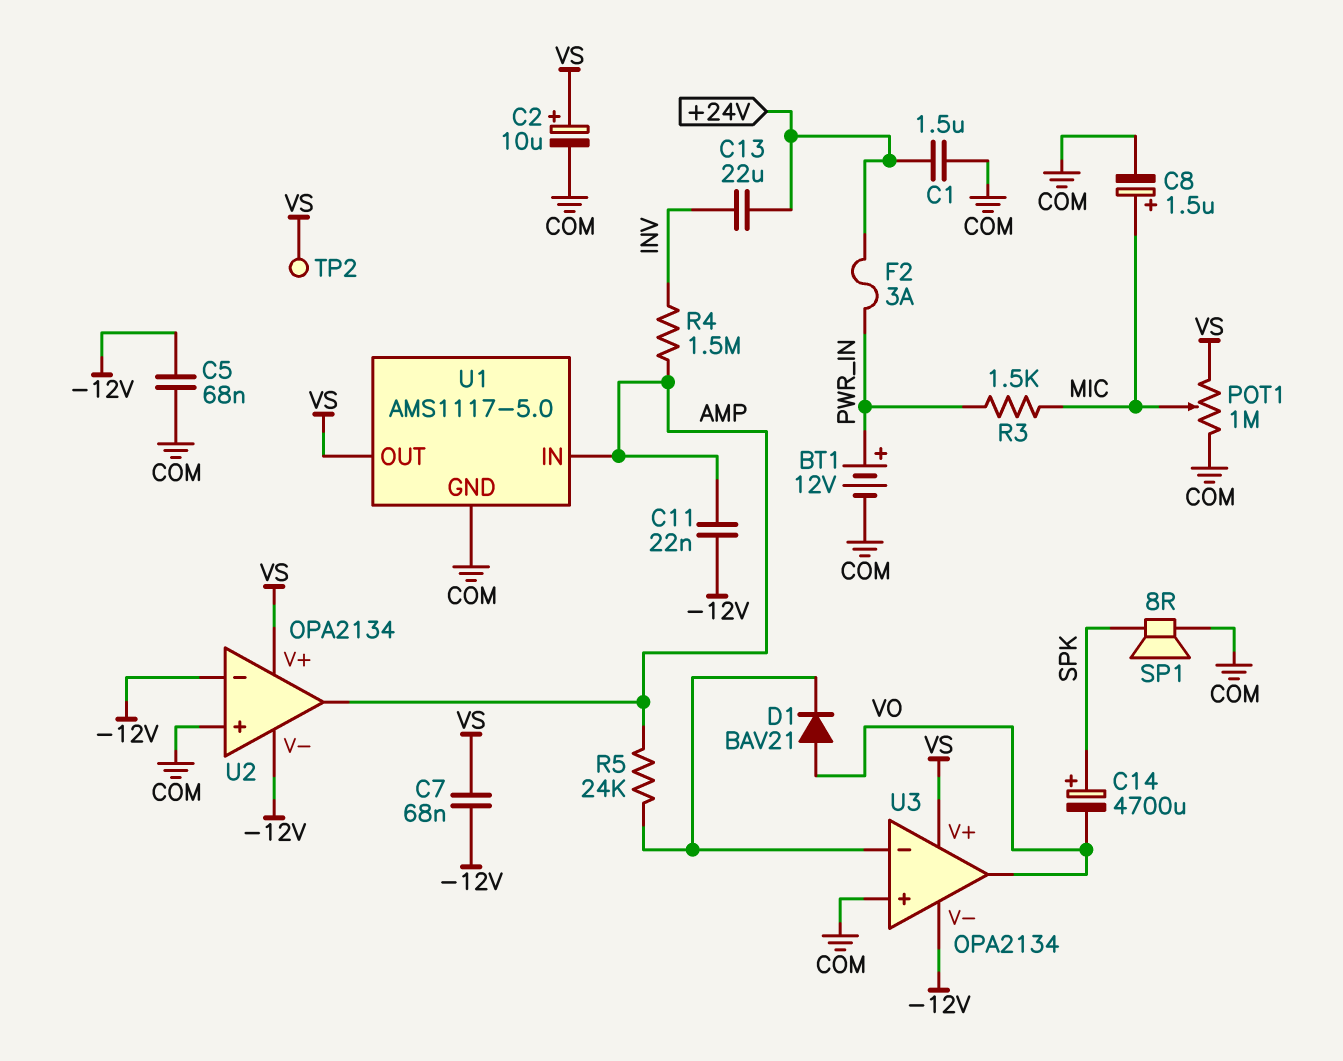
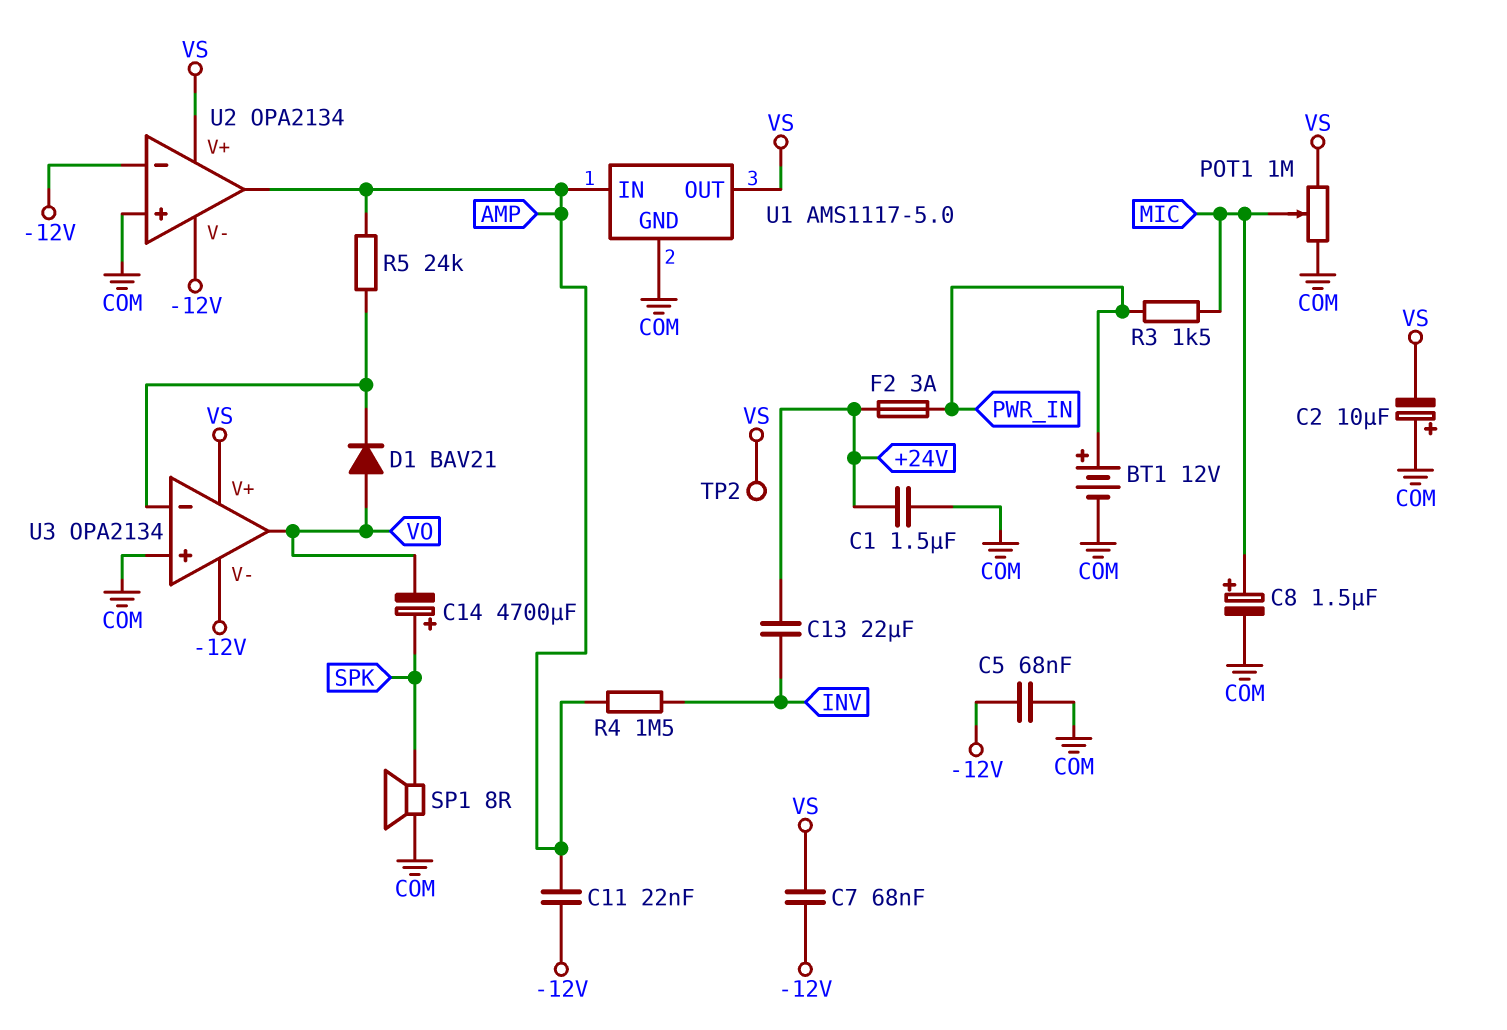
C2: 10uF (plus VS, minus COM) -> 10uF (plus COM, minus VS)

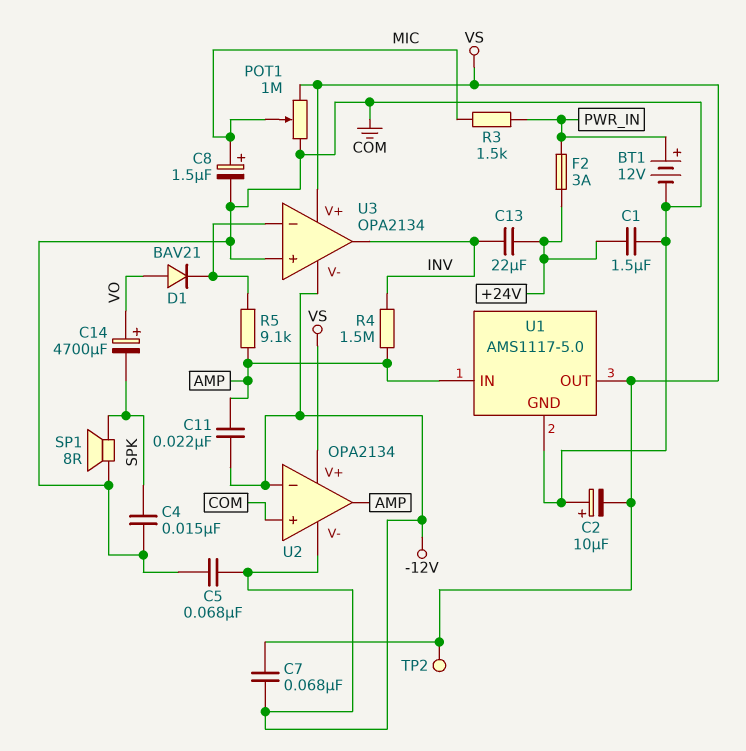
C4: none -> 15nF (COM, SPK)
C14: 4700uF (plus SPK, minus VO) -> 4700uF (plus VO, minus SPK)
R5: 24k (AMP, U3/in-) -> 9.1k (AMP, U3/in-)
U3 pin out: VO -> INV

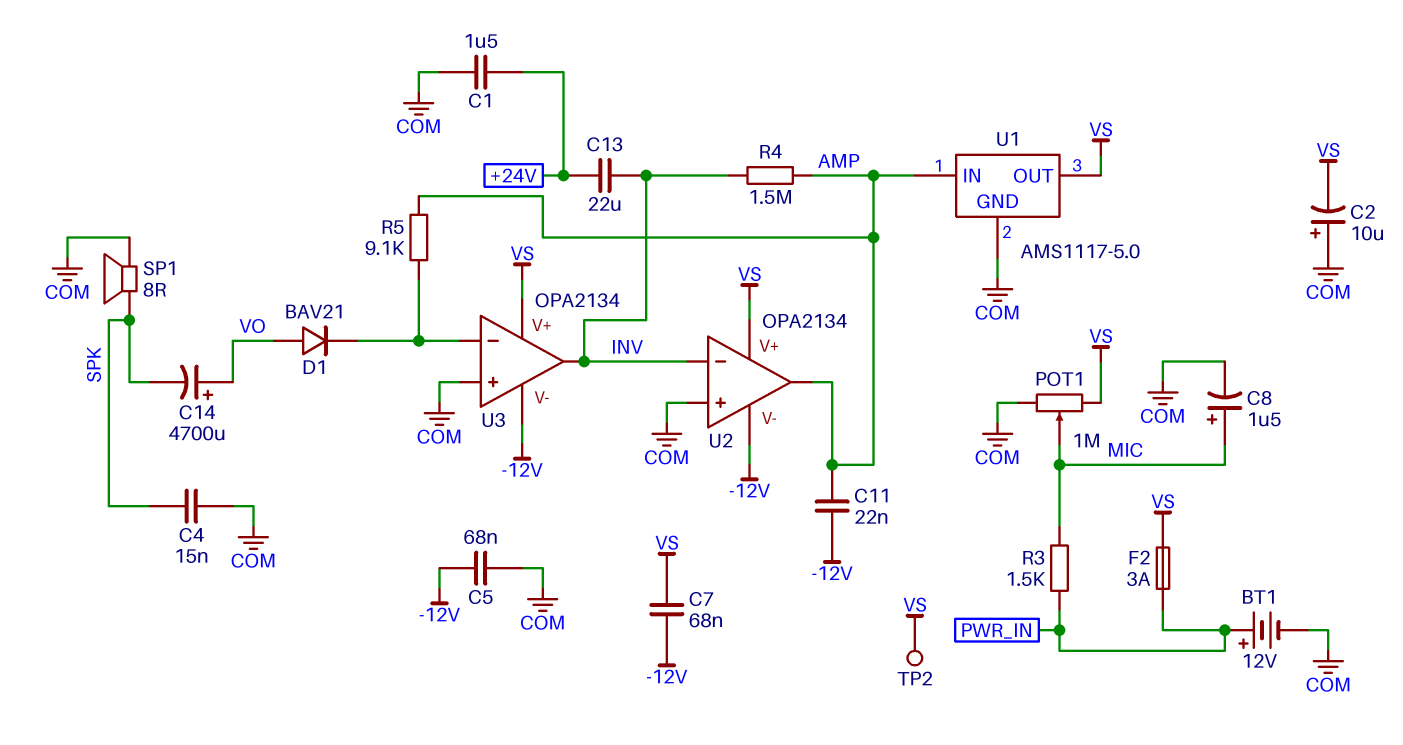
F2: 3A (+24V, PWR_IN) -> 3A (PWR_IN, VS)
U2 pin in-: -12V -> INV

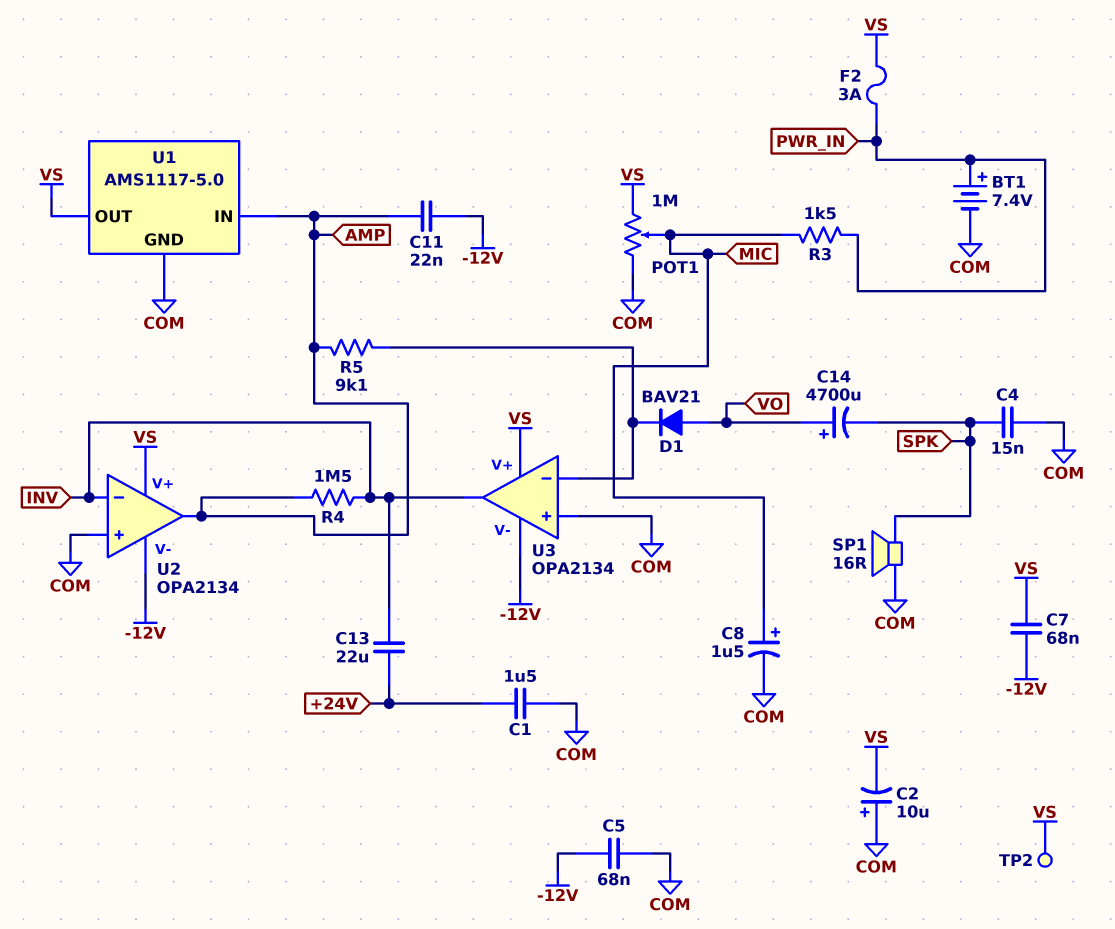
BT1: 12V (plus PWR_IN, minus COM) -> 7.4V (plus PWR_IN, minus COM)
SP1: speaker 8R (COM, SPK) -> speaker 16R (COM, SPK)

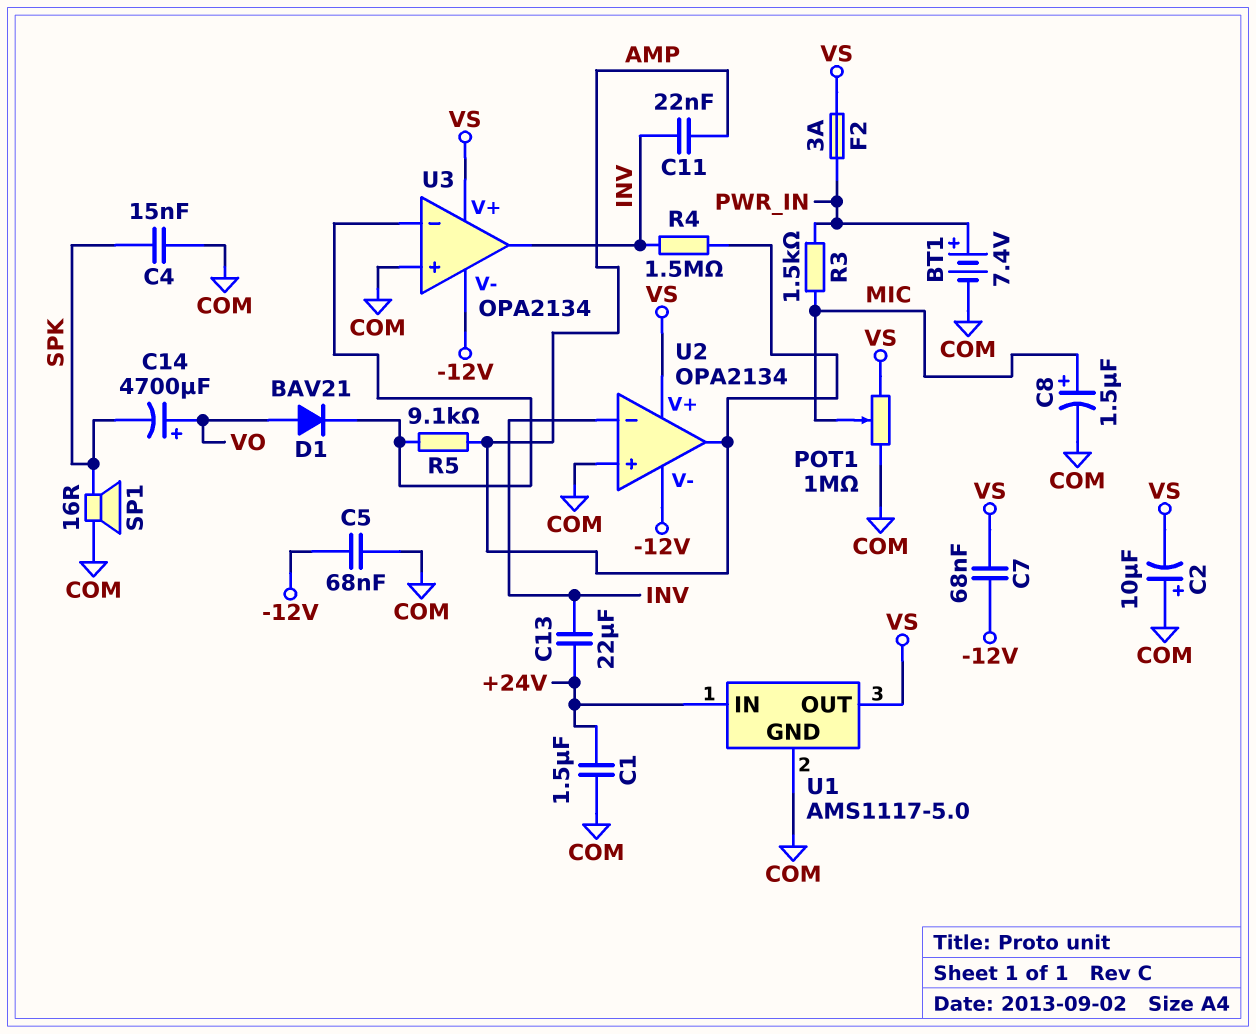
C11: 22nF (-12V, AMP) -> 22nF (AMP, INV)
TP2: test point (VS) -> none
U1 pin IN: AMP -> +24V

